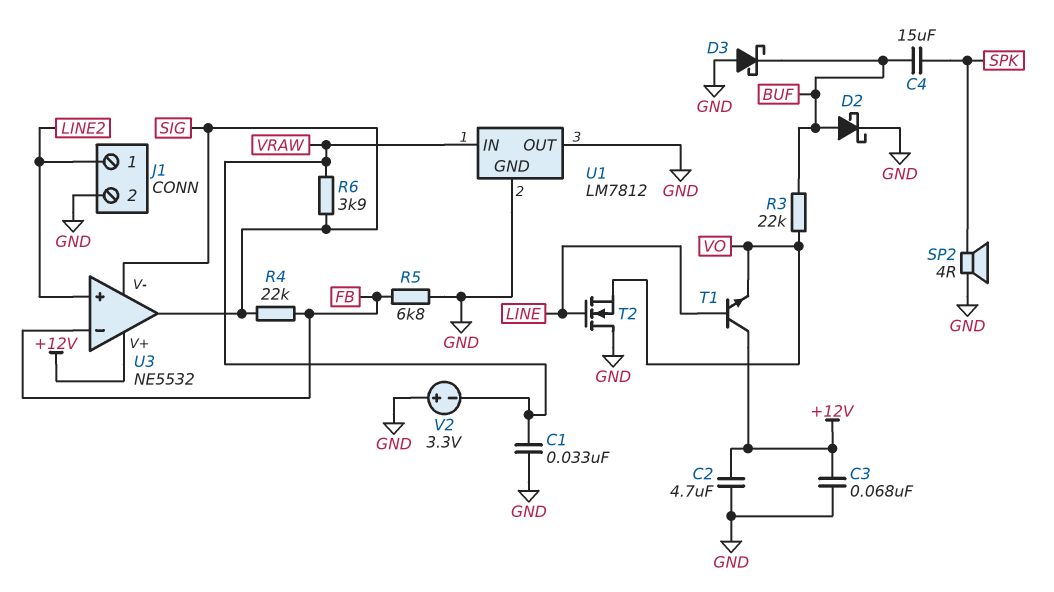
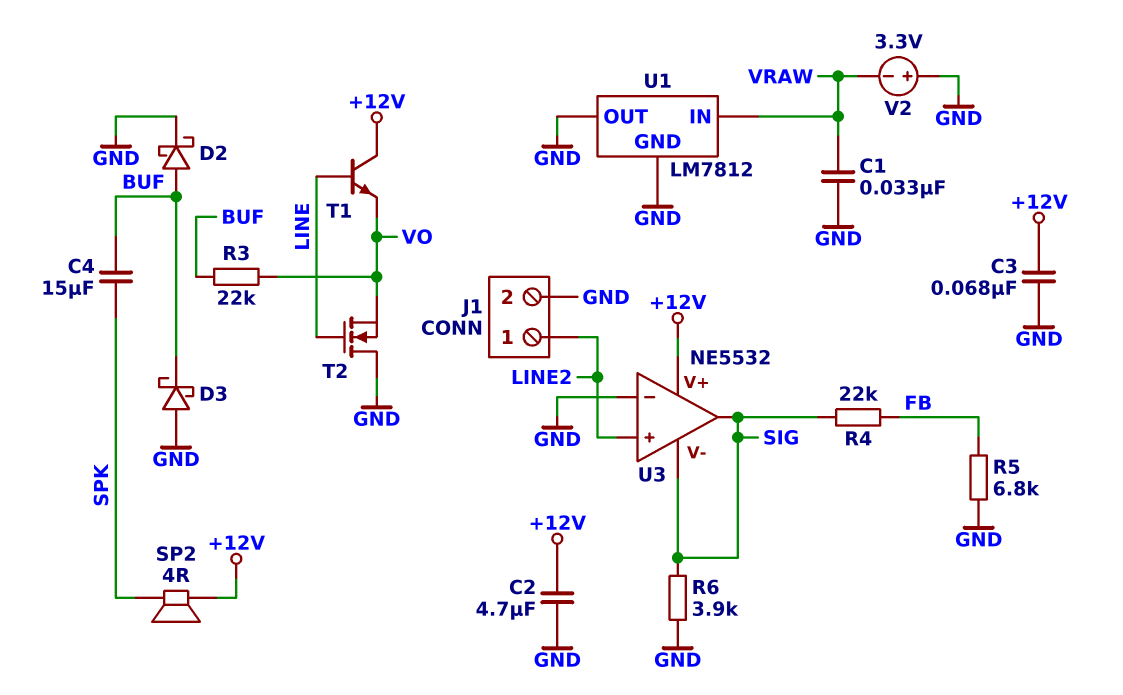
R6: 3.9k (SIG, VRAW) -> 3.9k (GND, SIG)
SP2: speaker 4R (GND, SPK) -> speaker 4R (+12V, SPK)
U3 pin in-: FB -> GND

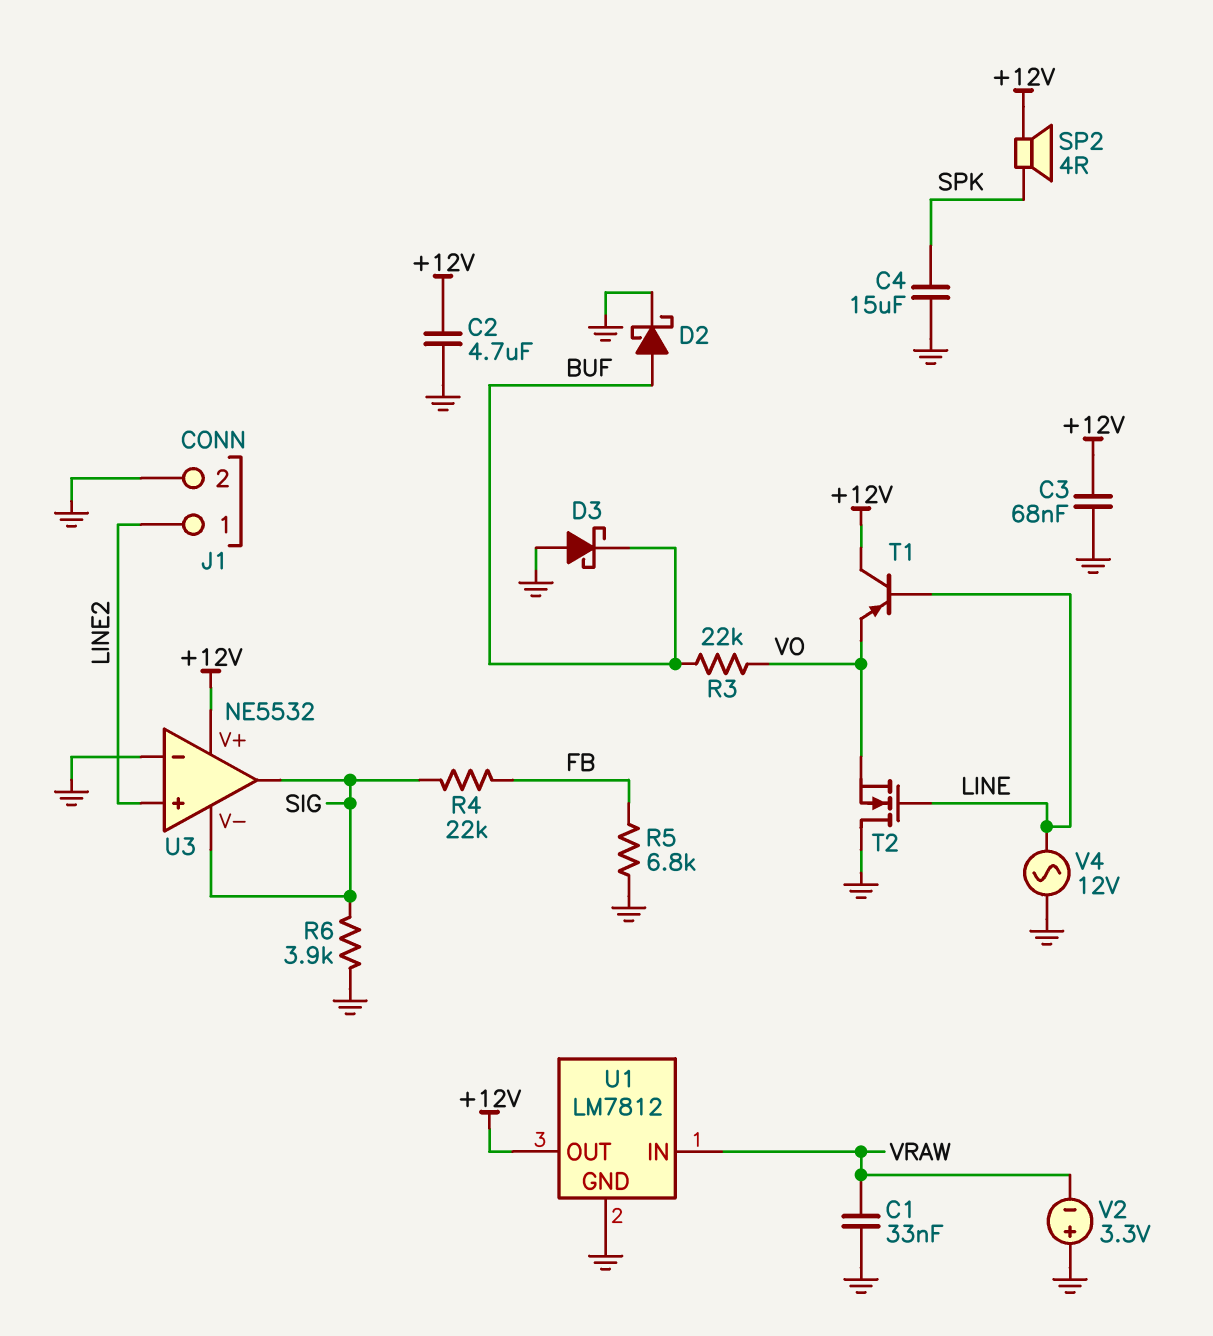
C4: 15uF (BUF, SPK) -> 15uF (GND, SPK)
T1: NPN (B LINE, C +12V, E VO) -> PNP (B LINE, C +12V, E VO)
U1 pin OUT: GND -> +12V
V4: none -> AC 12V (GND, LINE)

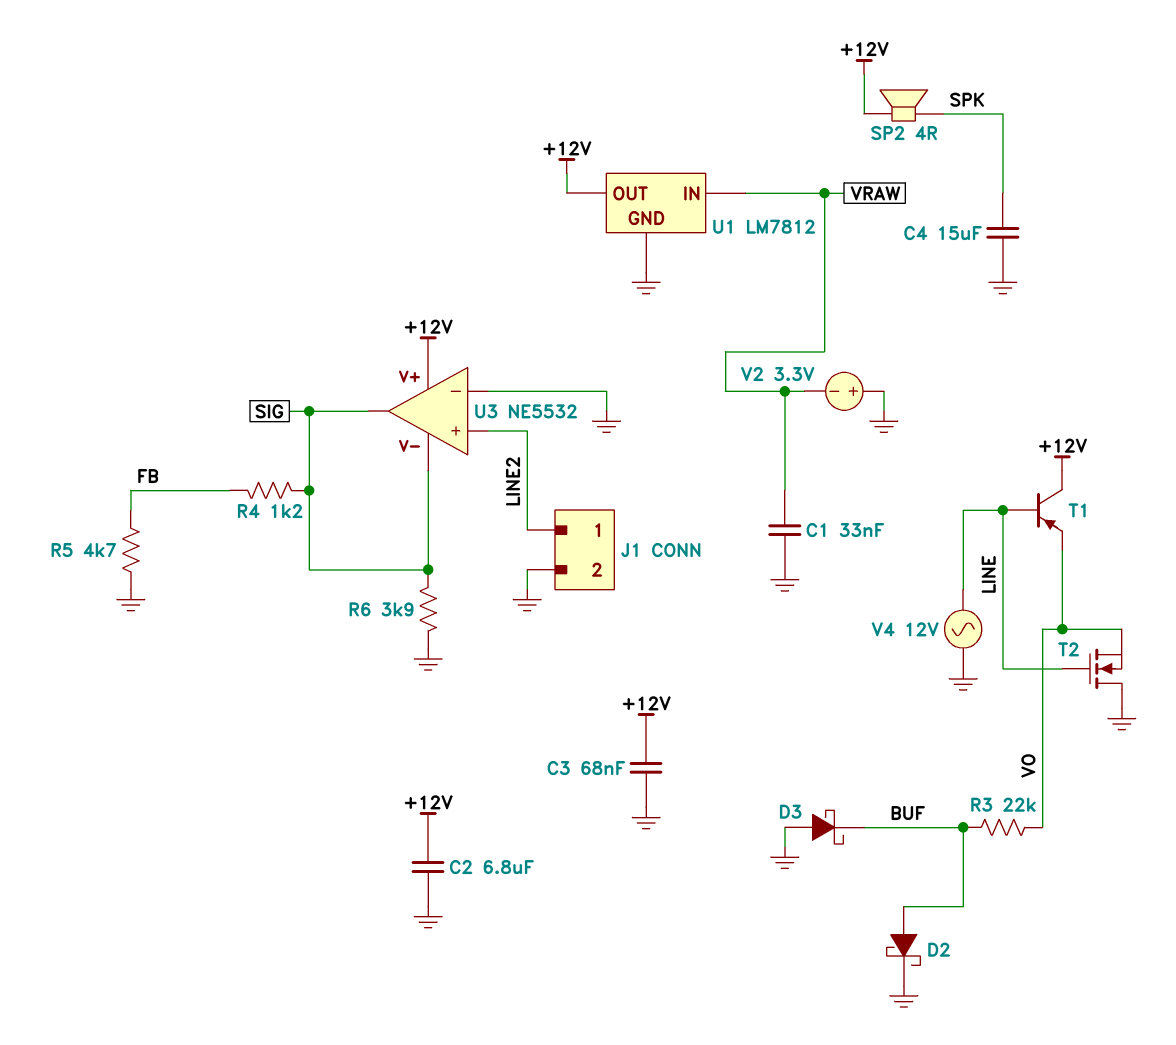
C2: 4.7uF (+12V, GND) -> 6.8uF (+12V, GND)
R4: 22k (FB, SIG) -> 1.2k (FB, SIG)
R5: 6.8k (FB, GND) -> 4.7k (FB, GND)

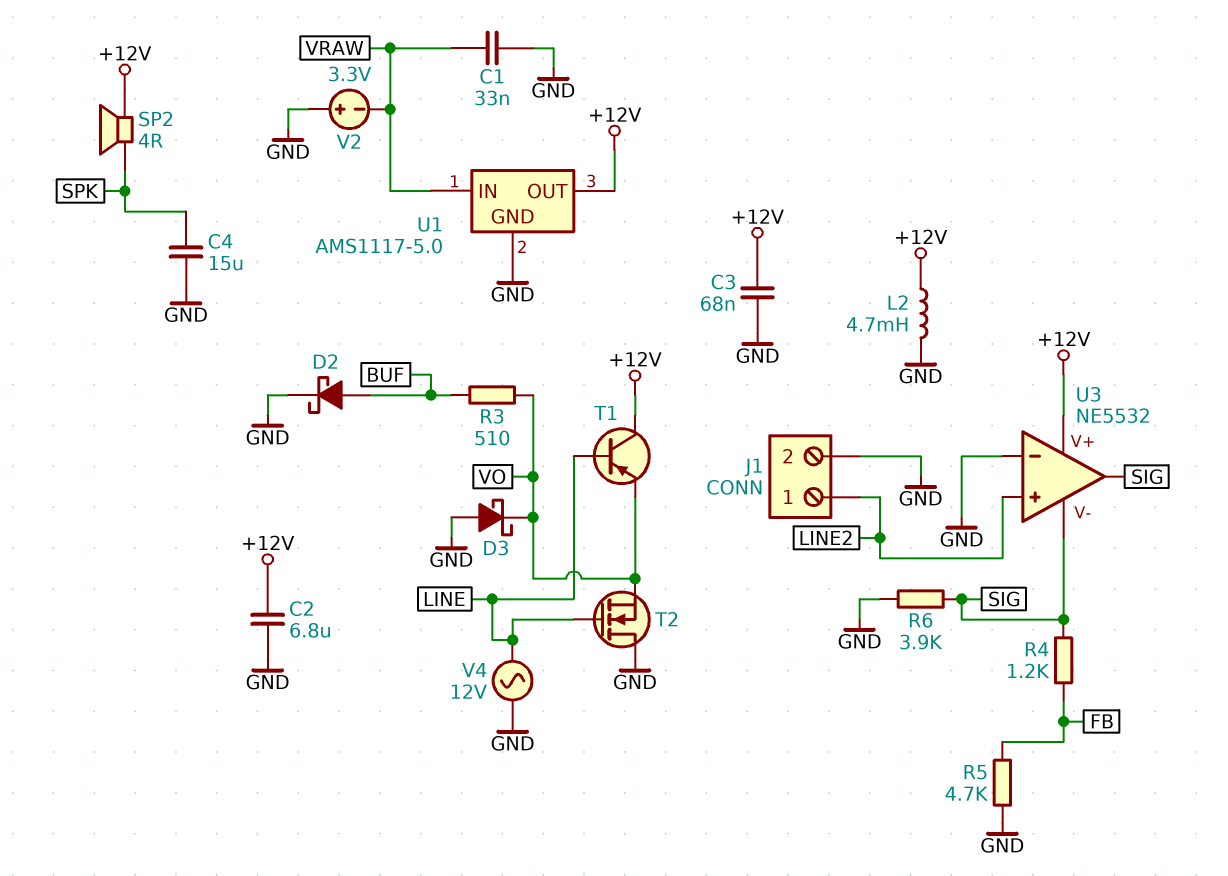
D3: schottky (A GND, K BUF) -> schottky (A GND, K VO)
L2: none -> 4.7mH (+12V, GND)
R3: 22k (BUF, VO) -> 510 (BUF, VO)
U1: LM7812 -> AMS1117-5.0

